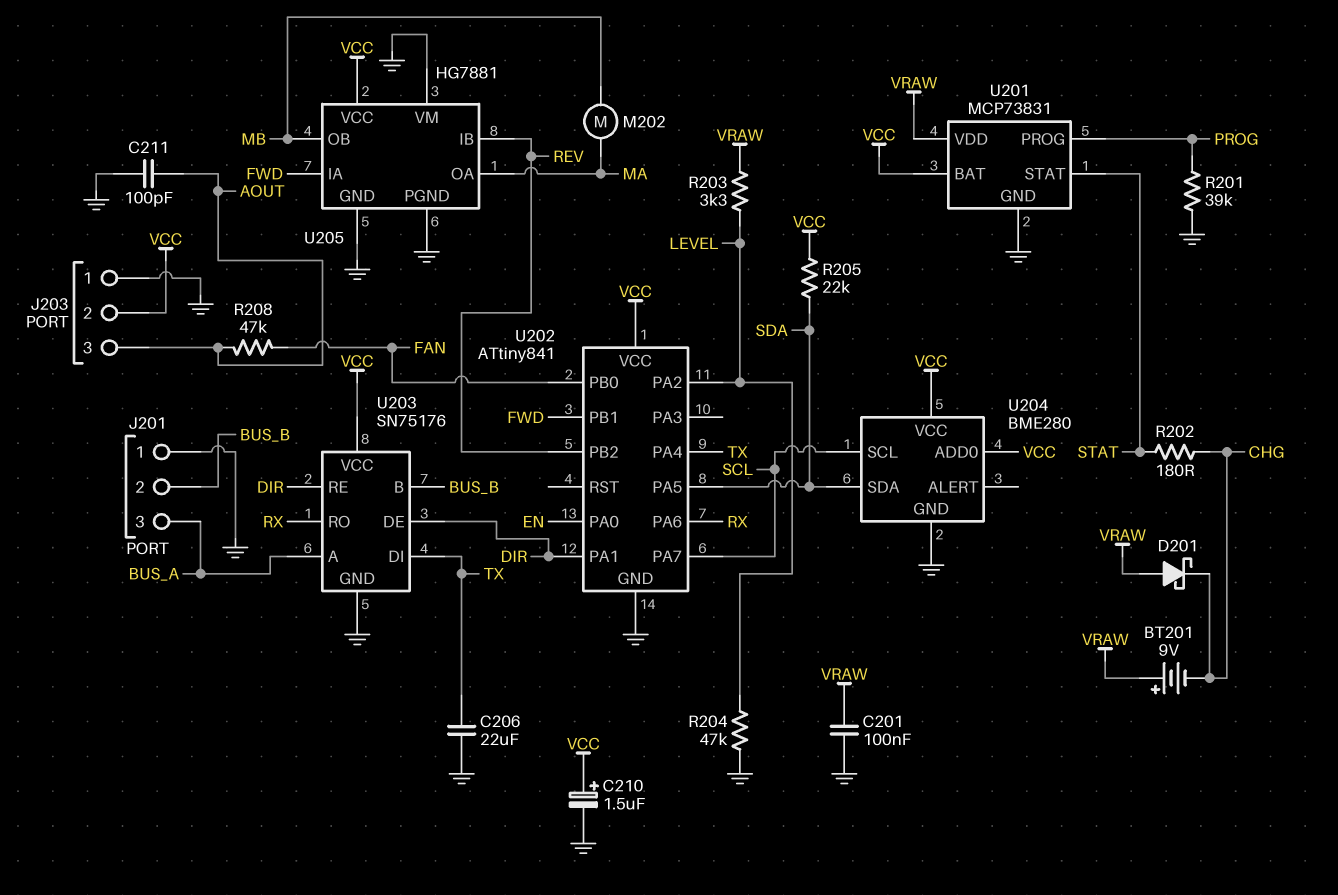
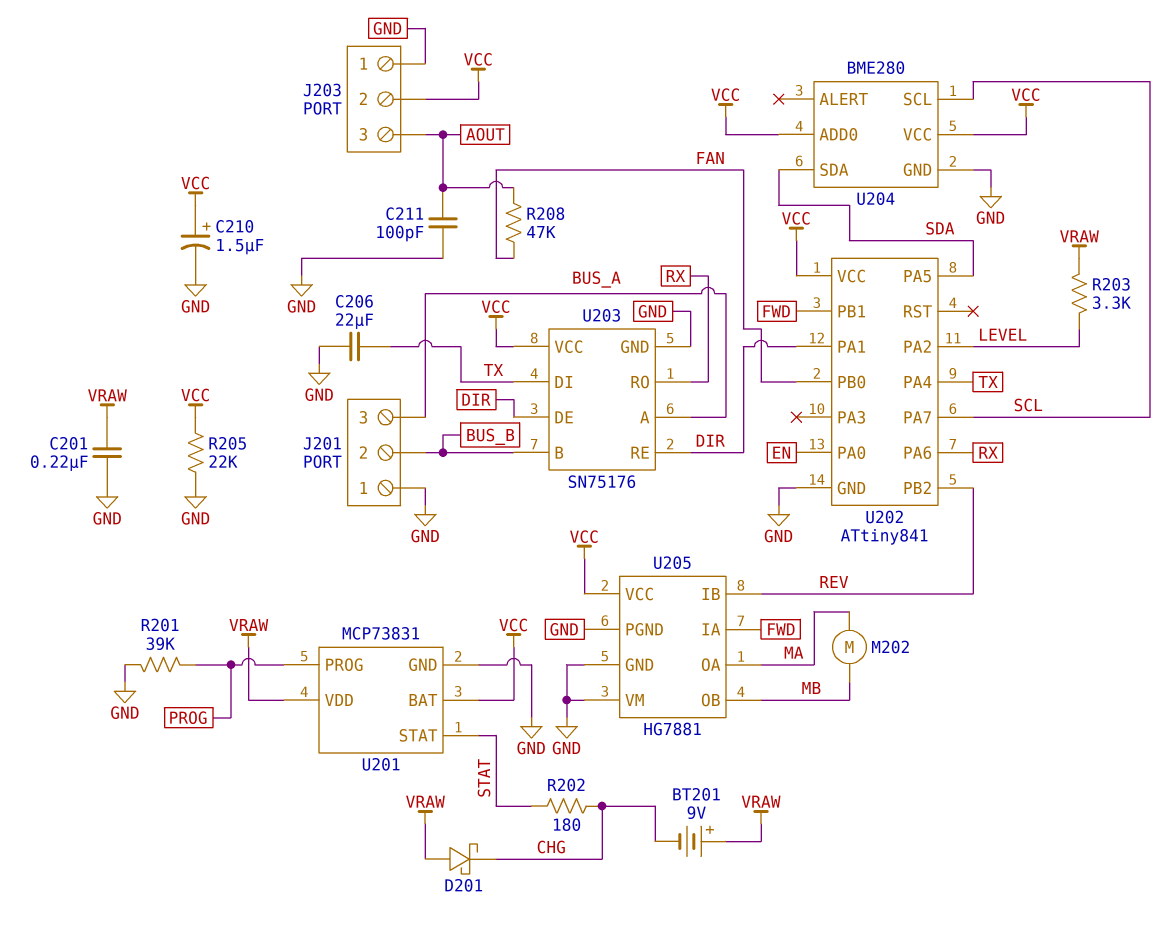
C201: 100nF (GND, VRAW) -> 220nF (GND, VRAW)
R204: 47k (GND, LEVEL) -> none
R205: 22k (SDA, VCC) -> 22k (GND, VCC)

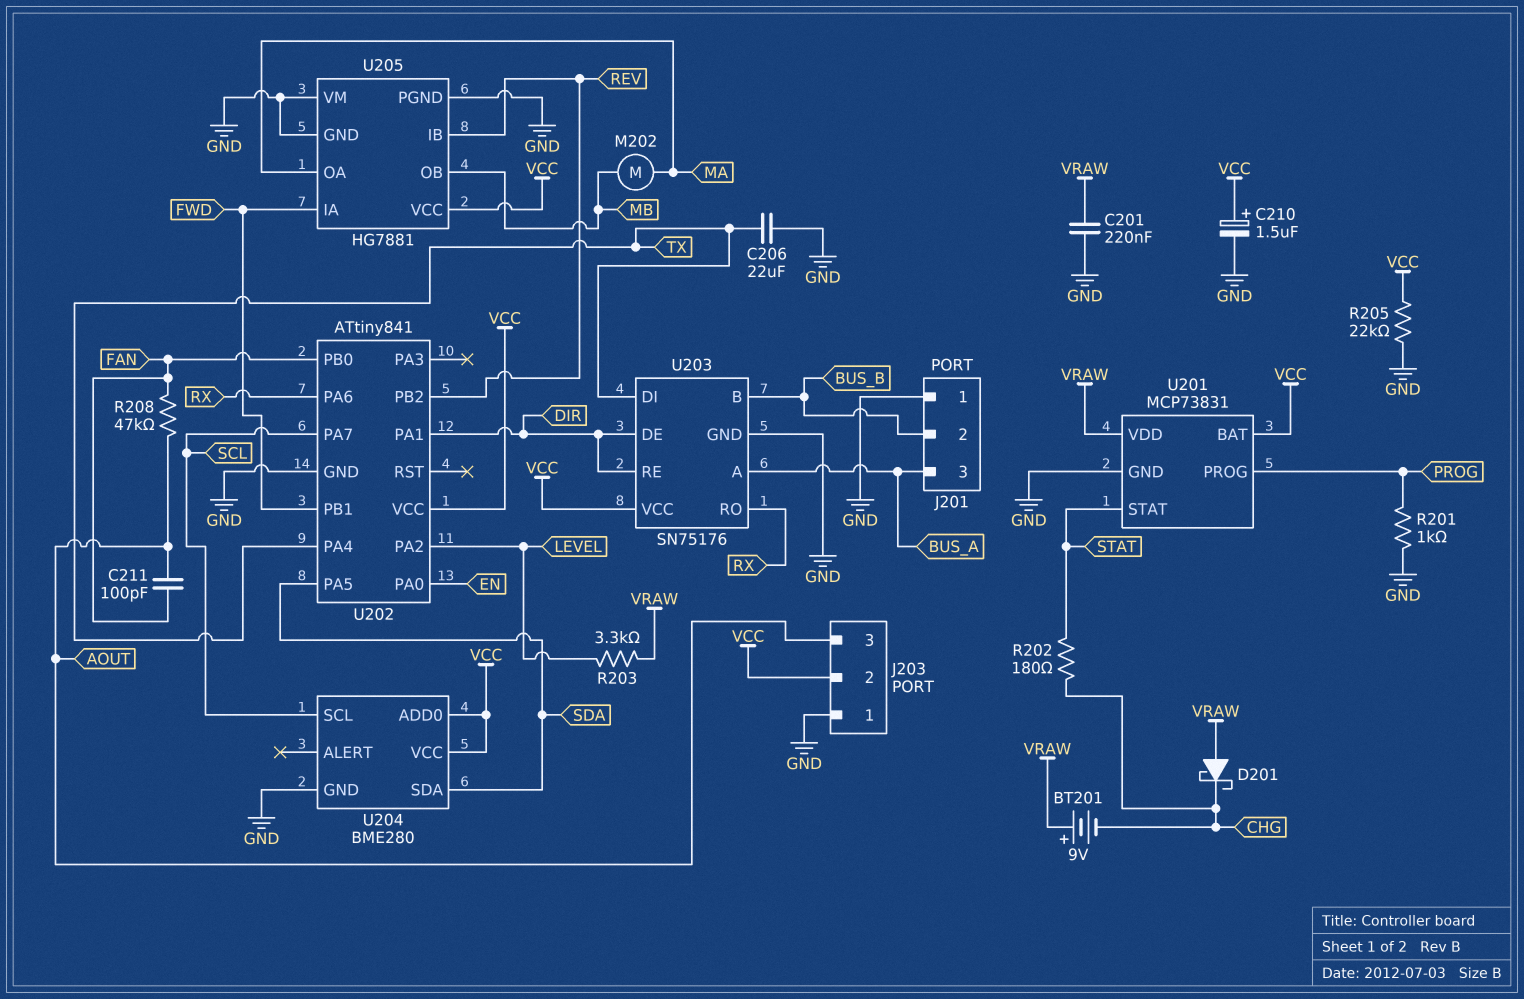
C211: 100pF (AOUT, GND) -> 100pF (AOUT, FAN)
R201: 39k (GND, PROG) -> 1k (GND, PROG)

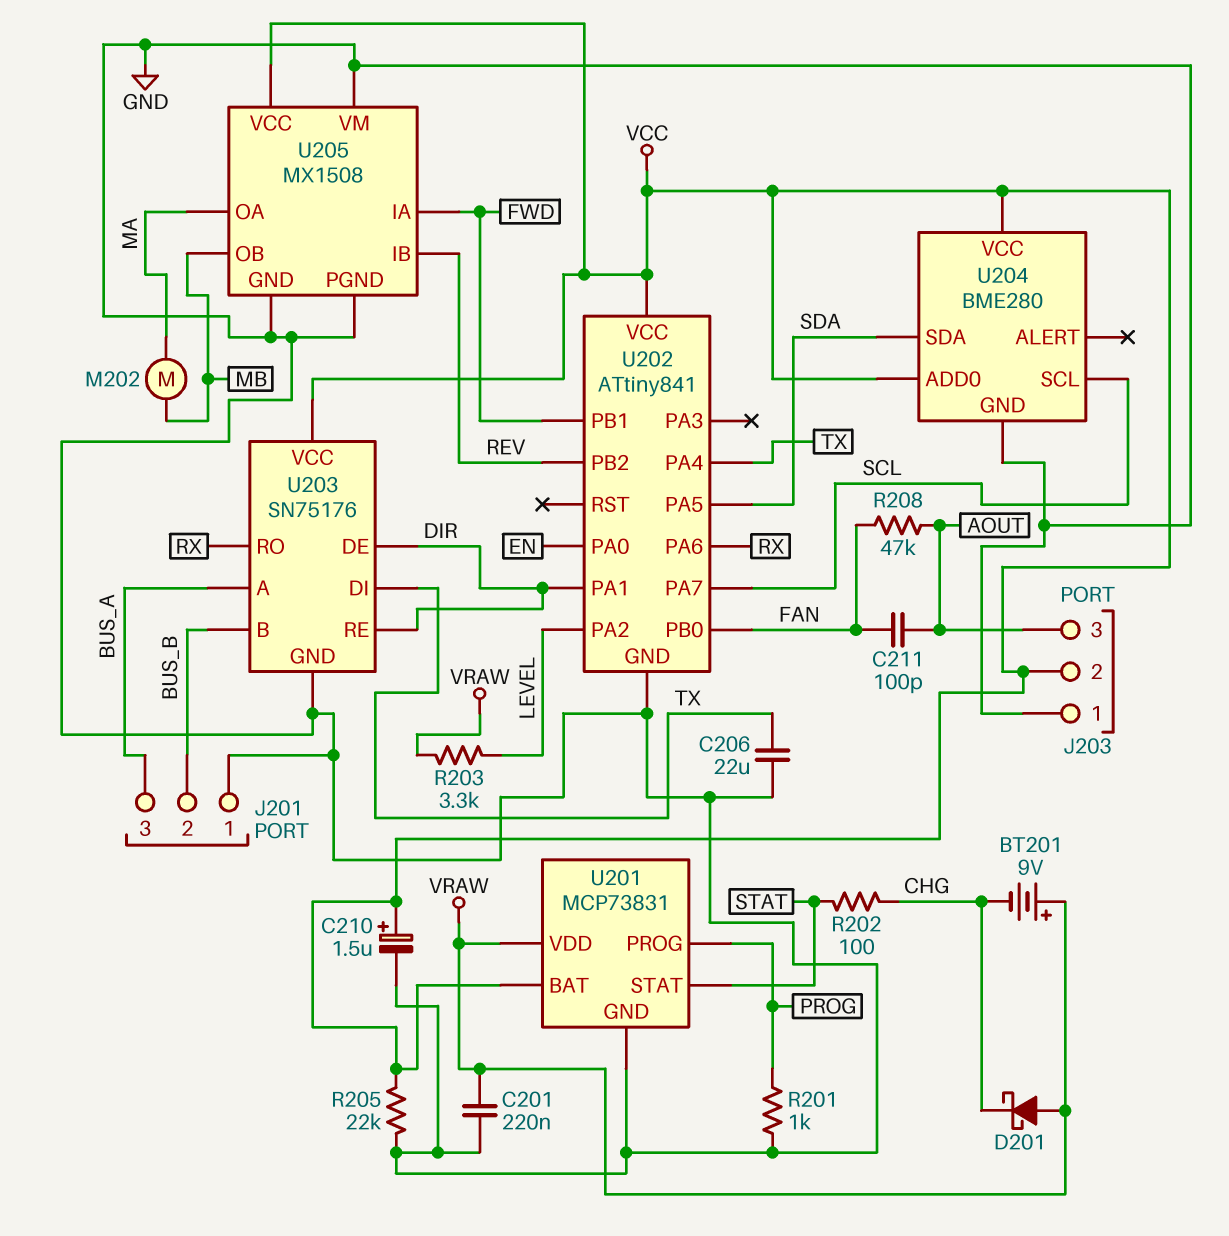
R202: 180 (CHG, STAT) -> 100 (CHG, STAT)
U205: HG7881 -> MX1508

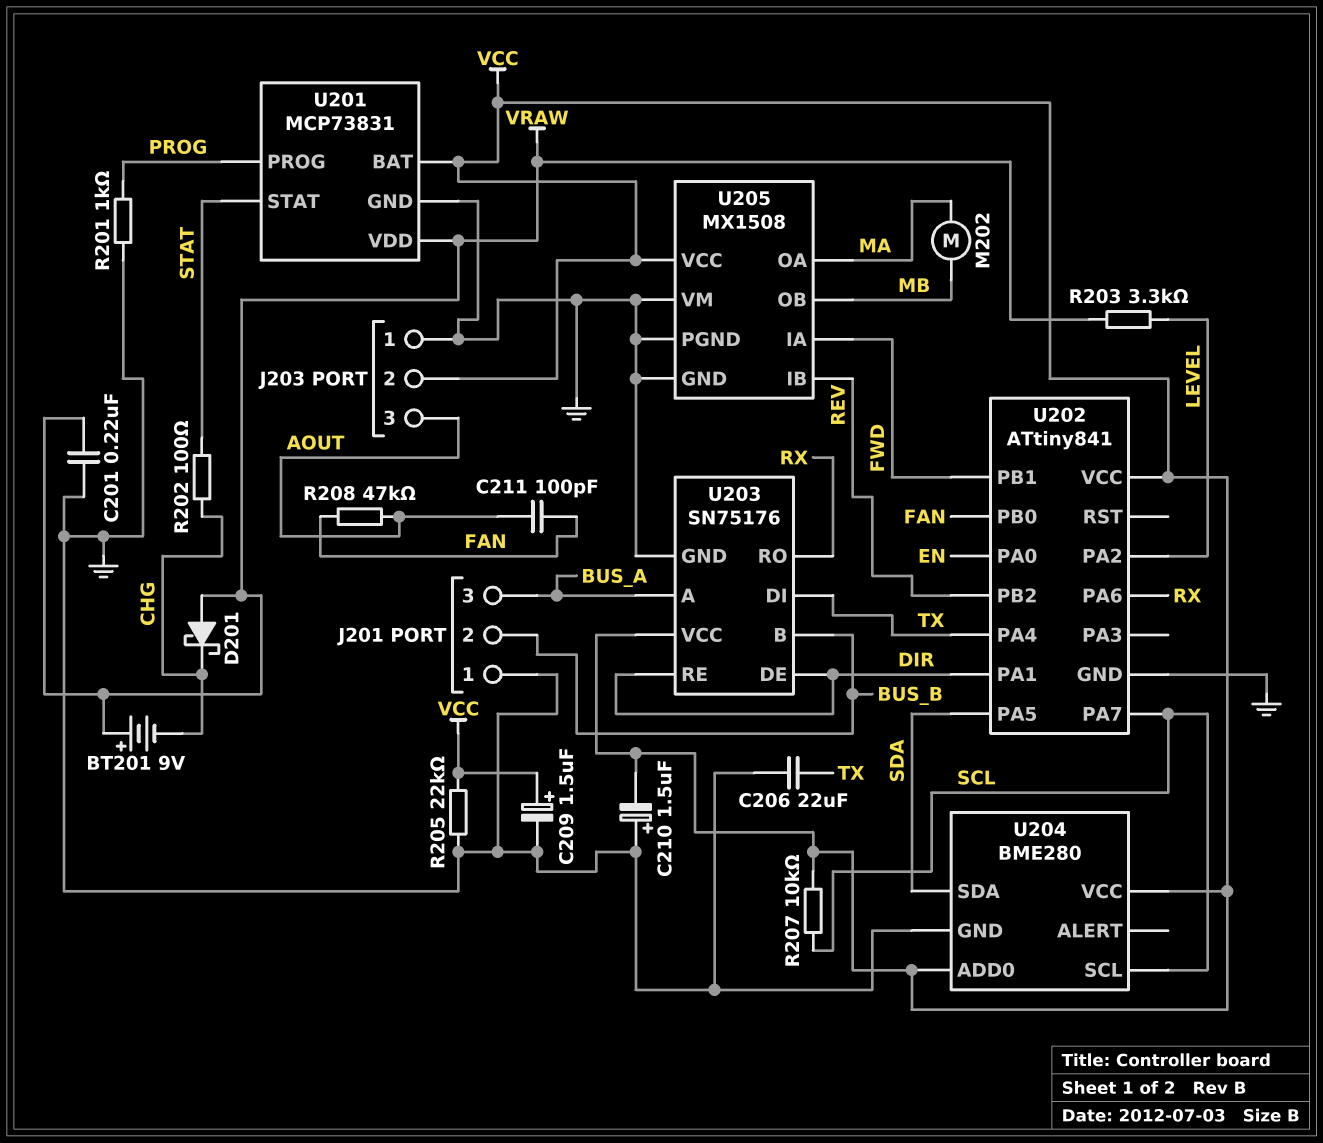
C209: none -> 1.5uF (plus VCC, minus GND)
C210: 1.5uF (plus VCC, minus GND) -> 1.5uF (plus GND, minus VCC)
R207: none -> 10k (SCL, VCC)

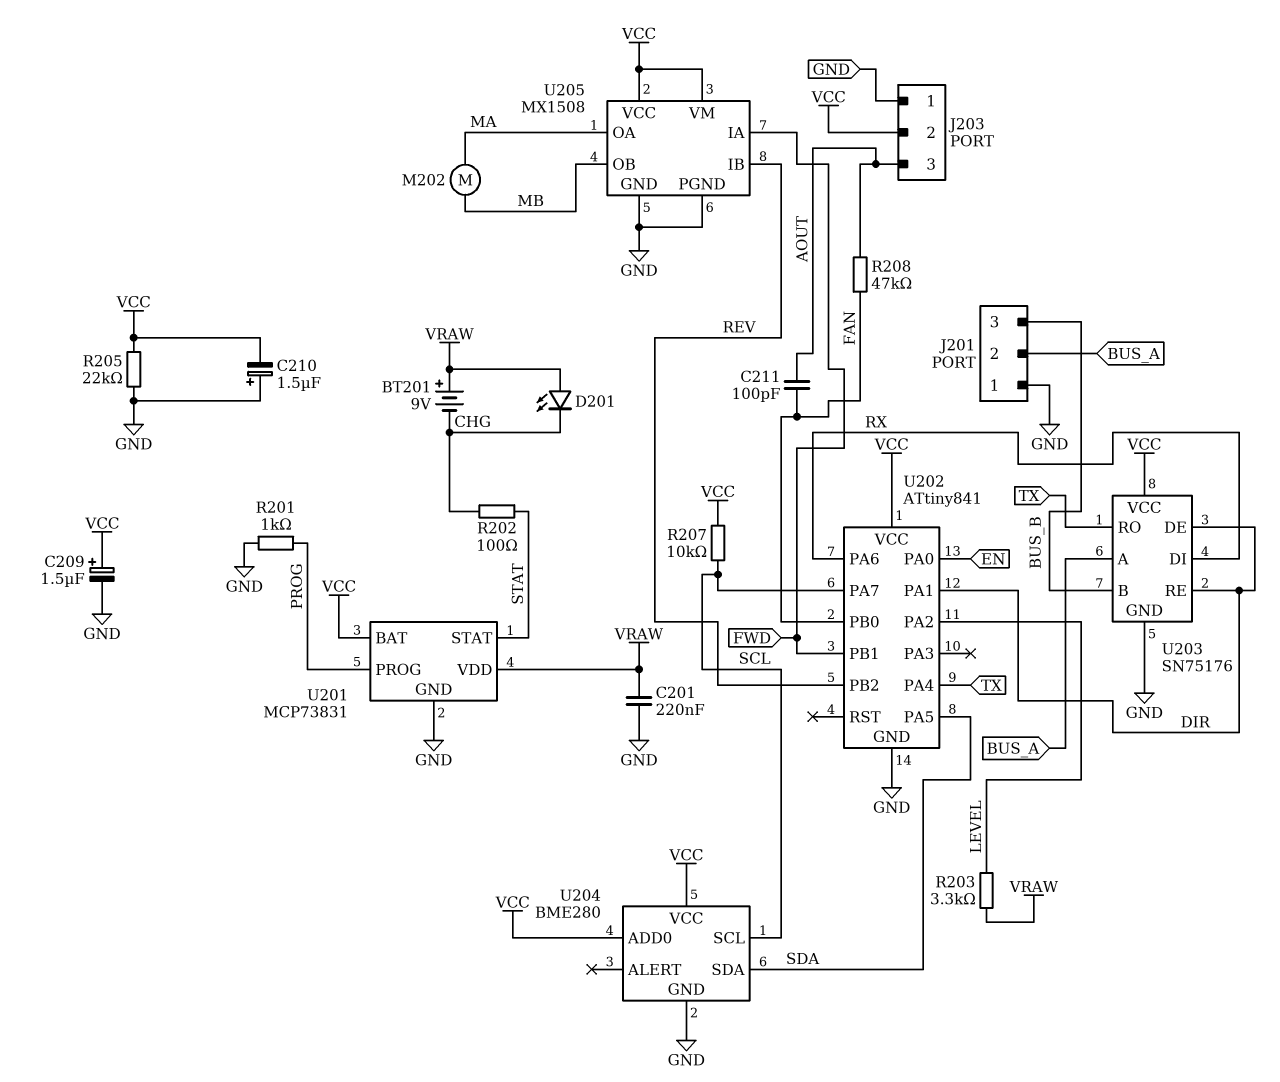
C206: 22uF (GND, TX) -> none
D201: schottky (A VRAW, K CHG) -> LED (A VRAW, K CHG)
J201 pin 2: BUS_B -> BUS_A
J201 pin 3: BUS_A -> BUS_B
U203 pin DI: TX -> RX
U203 pin RO: RX -> TX
U205 pin VM: GND -> VCC

